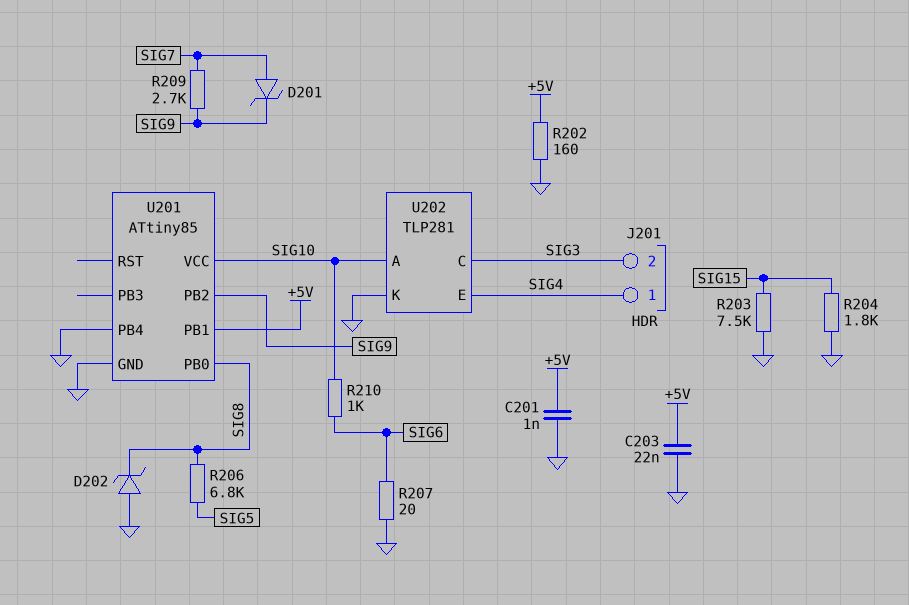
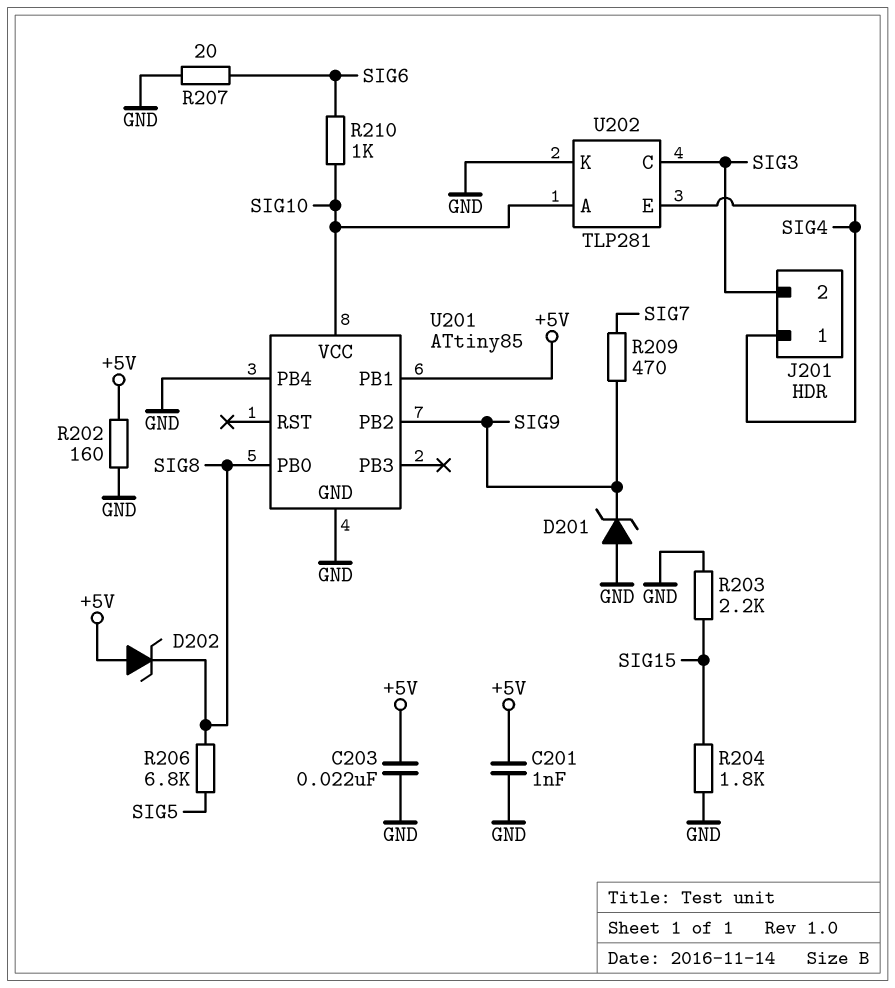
D201: zener (A SIG7, K SIG9) -> zener (A GND, K SIG9)
D202: zener (A GND, K SIG8) -> zener (A +5V, K SIG8)
R203: 7.5k (GND, SIG15) -> 2.2k (GND, SIG15)
R209: 2.7k (SIG7, SIG9) -> 470 (SIG7, SIG9)

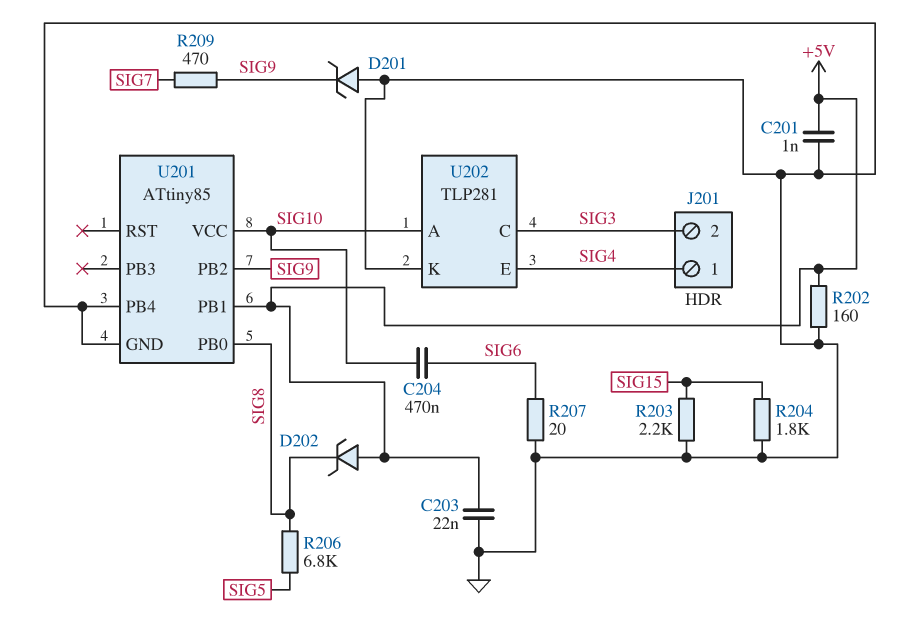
C204: none -> 470nF (SIG6, SIG10)
R210: 1k (SIG6, SIG10) -> none

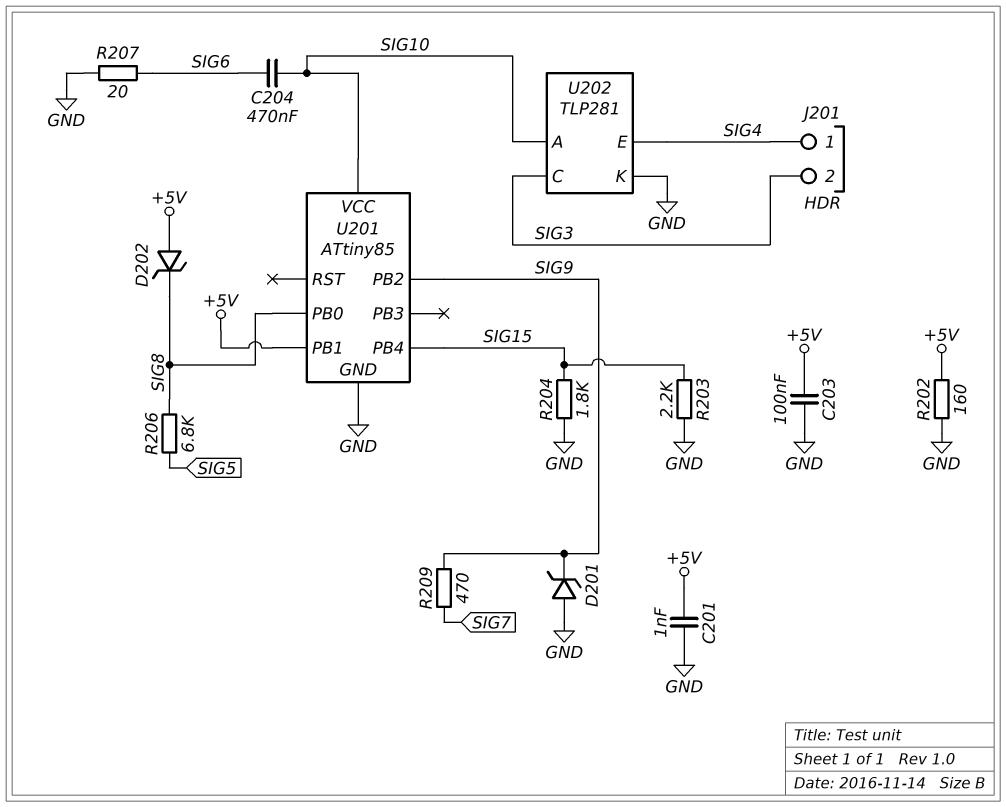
C203: 22nF (+5V, GND) -> 100nF (+5V, GND)
U201 pin PB4: GND -> SIG15

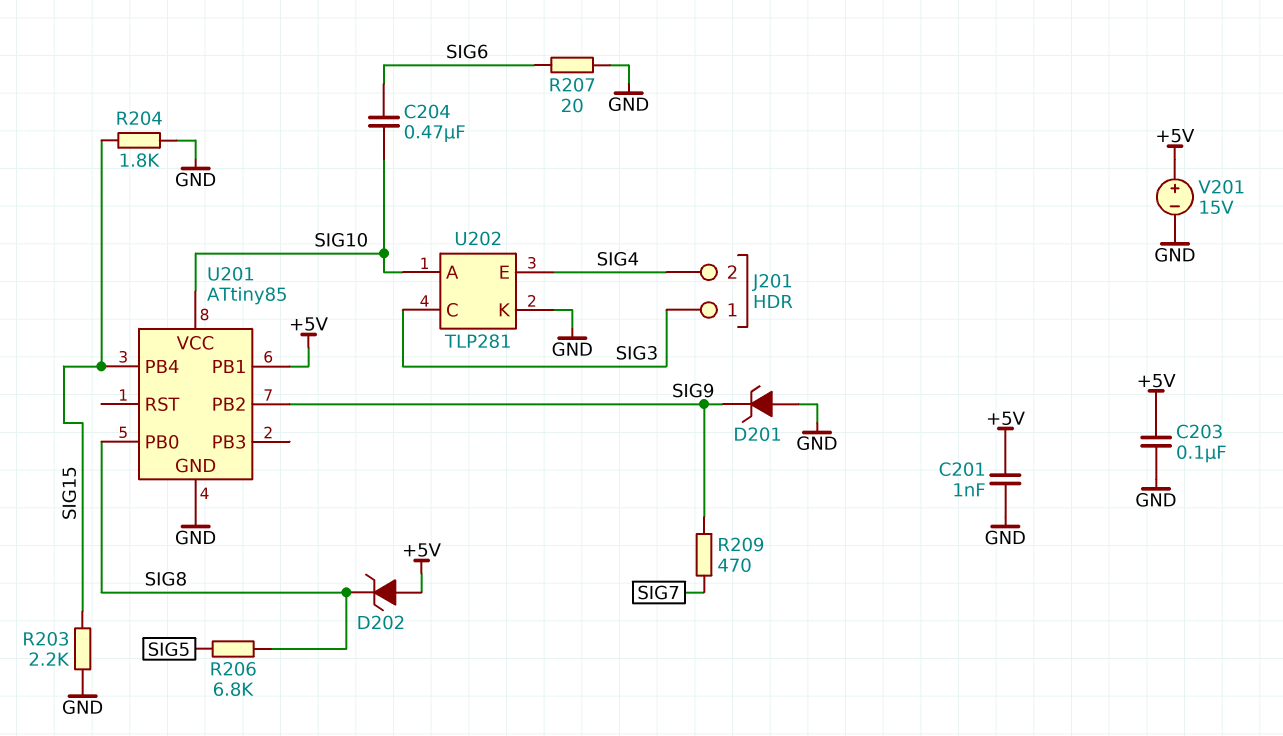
J201 pin 1: SIG4 -> SIG3
J201 pin 2: SIG3 -> SIG4
R202: 160 (+5V, GND) -> none
V201: none -> 15V (plus +5V, minus GND)

